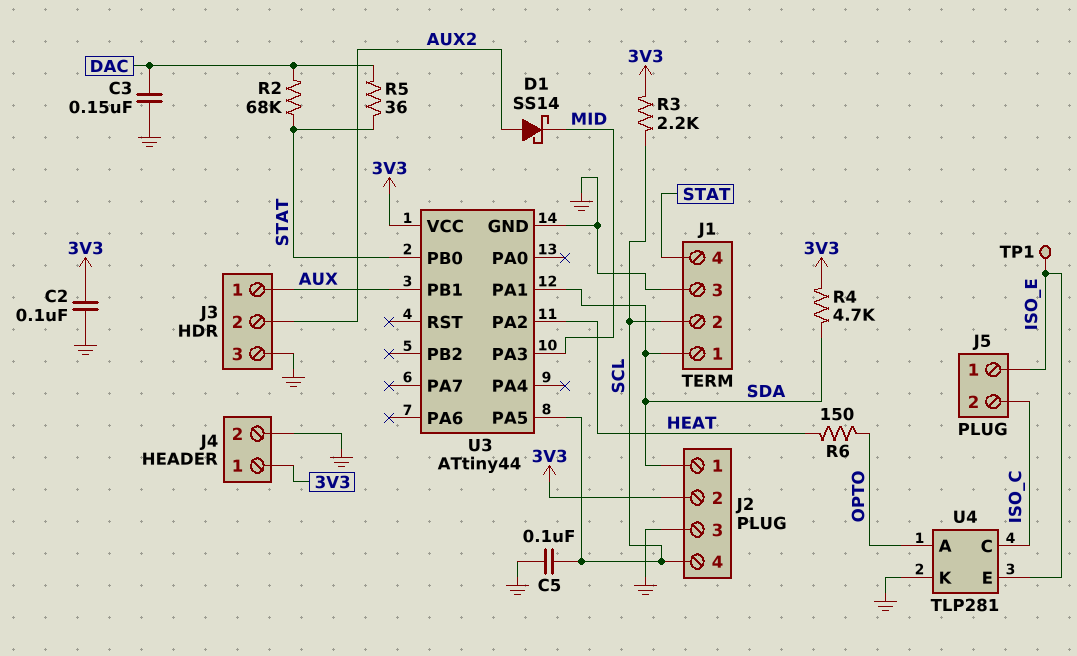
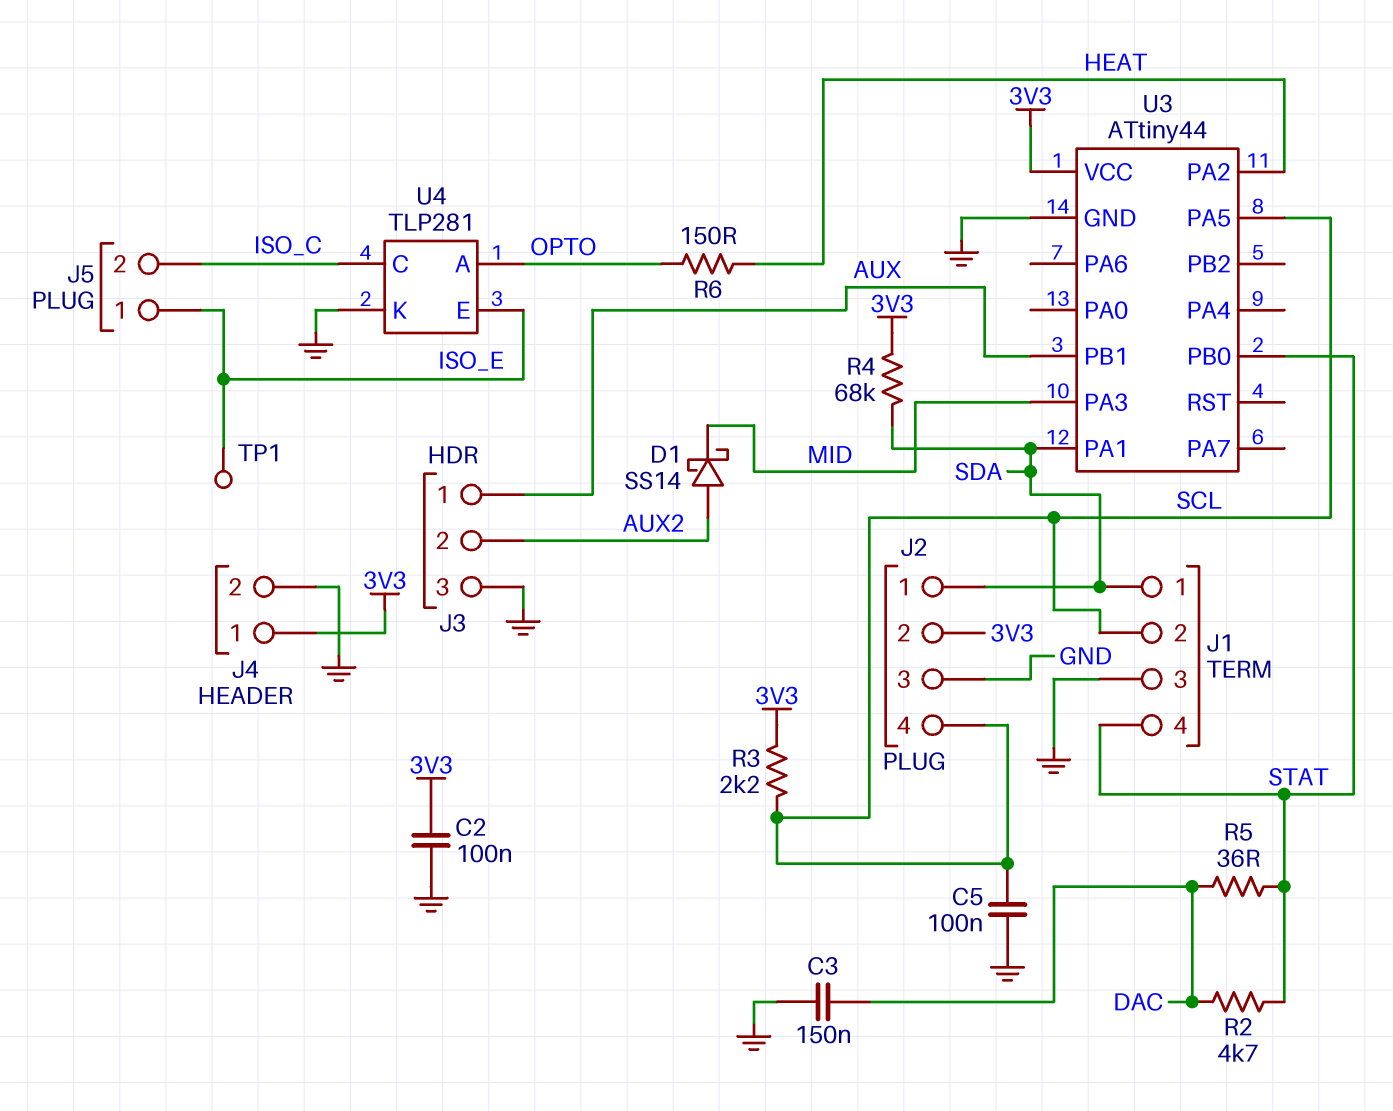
R2: 68k (DAC, STAT) -> 4.7k (DAC, STAT)
R4: 4.7k (3V3, SDA) -> 68k (3V3, SDA)

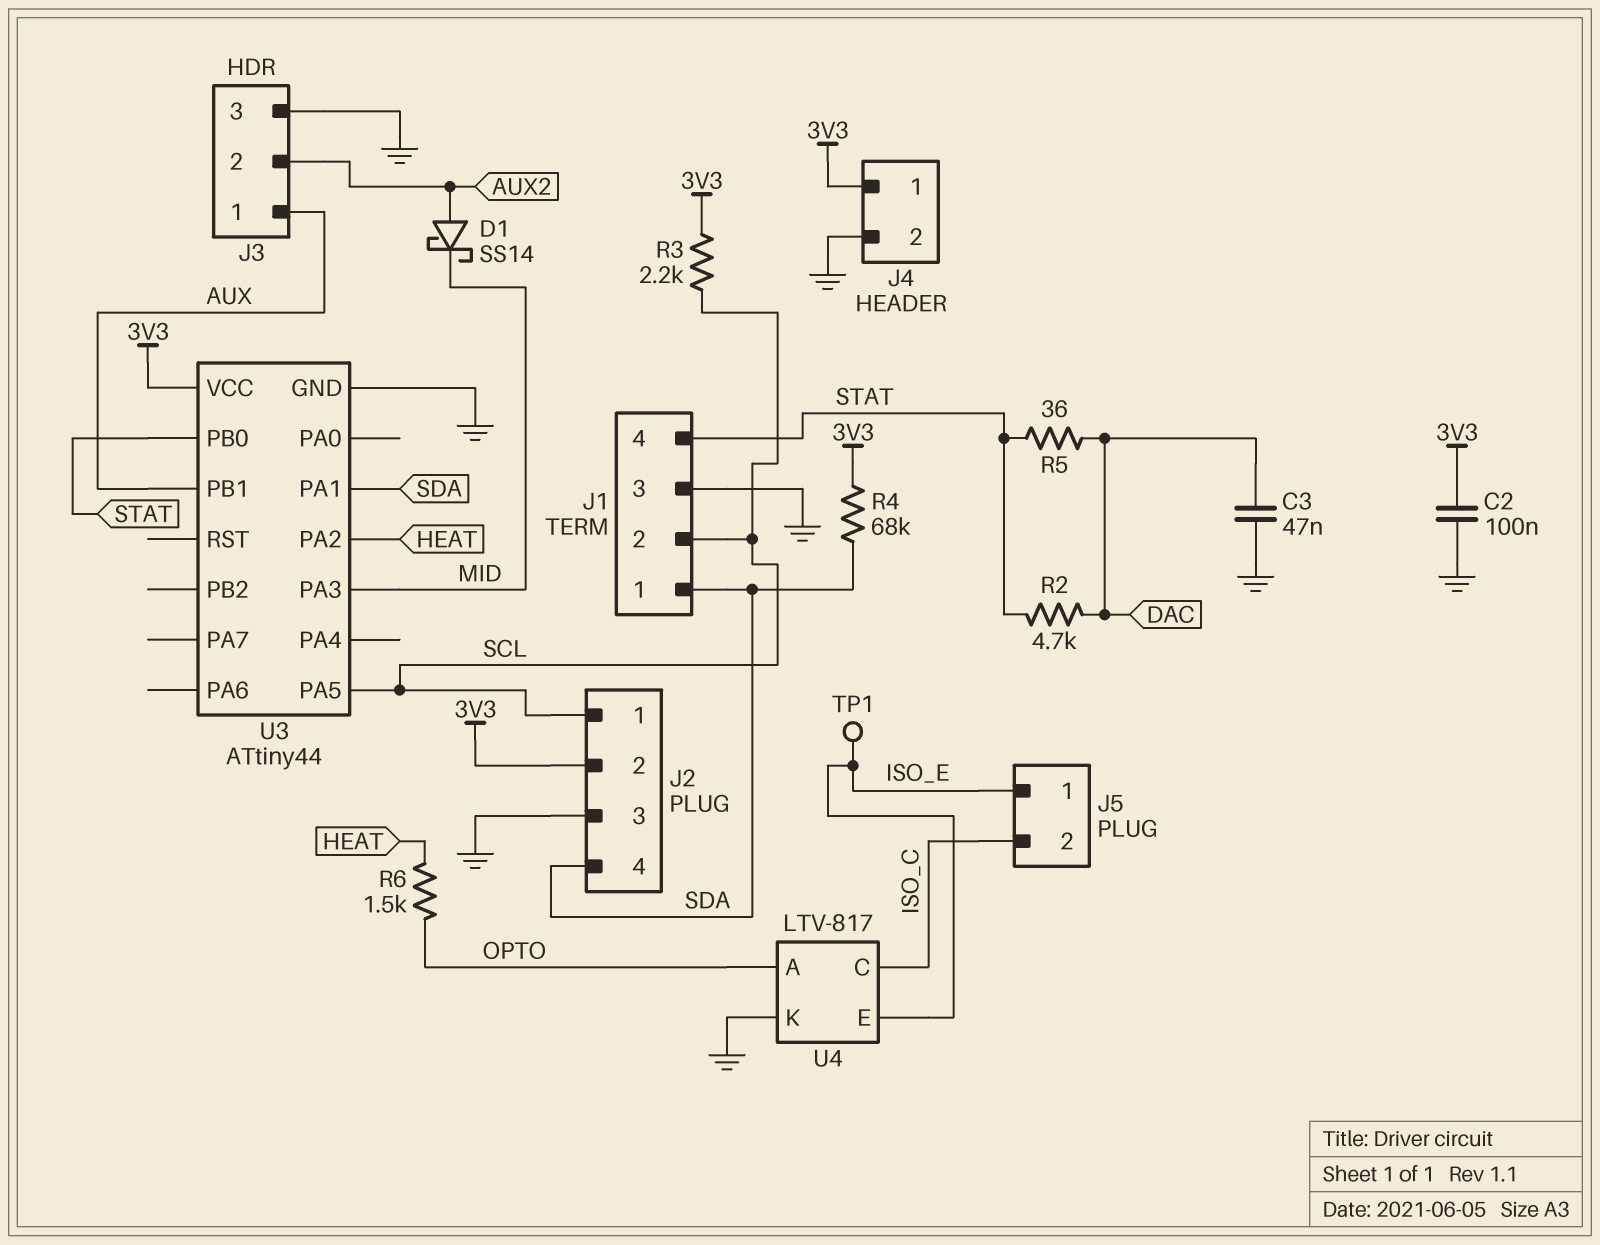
C3: 150nF (DAC, GND) -> 47nF (DAC, GND)
C5: 100nF (GND, SCL) -> none
J2 pin 1: SDA -> SCL
J2 pin 4: SCL -> SDA
R6: 150 (HEAT, OPTO) -> 1.5k (HEAT, OPTO)
U4: TLP281 -> LTV-817

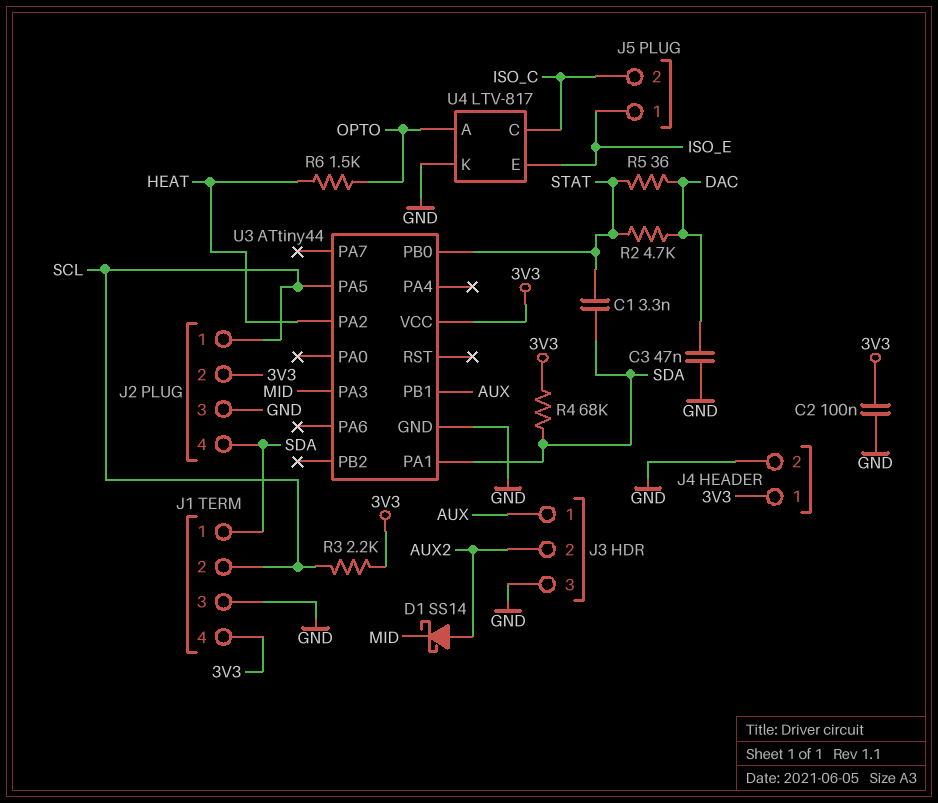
C1: none -> 3.3nF (SDA, STAT)
J1 pin 4: STAT -> 3V3
TP1: test point (ISO_E) -> none

